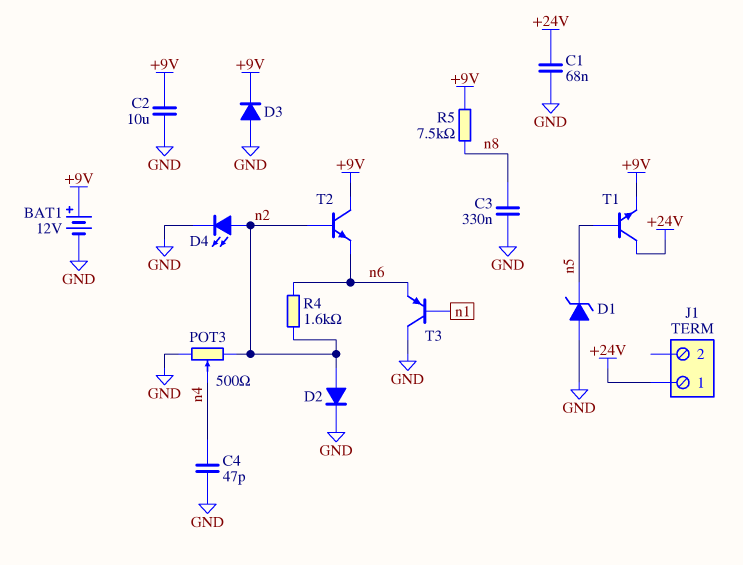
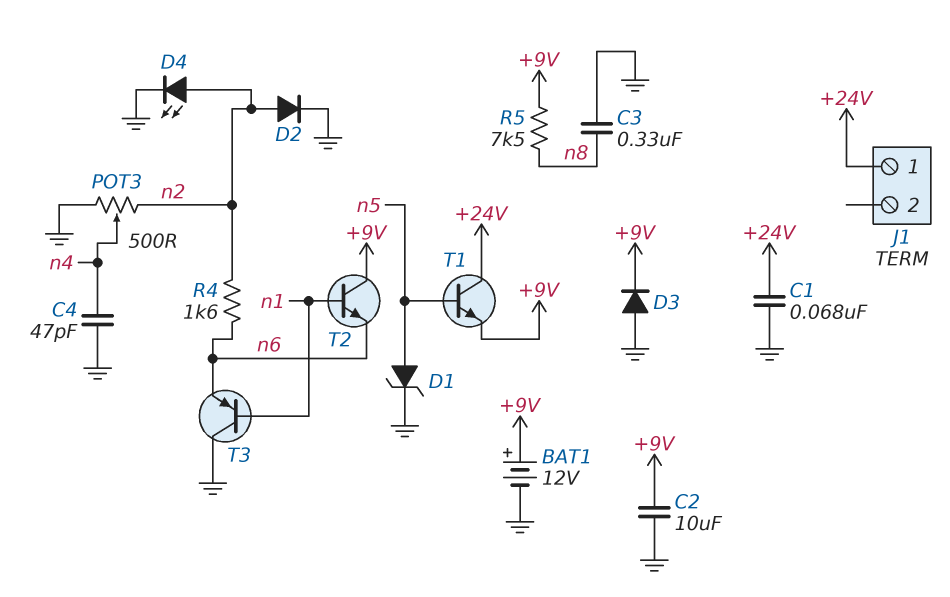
D1: zener (A GND, K n5) -> zener (A n5, K GND)
T2: NPN (B n2, C +9V, E n6) -> NPN (B n1, C +9V, E n6)

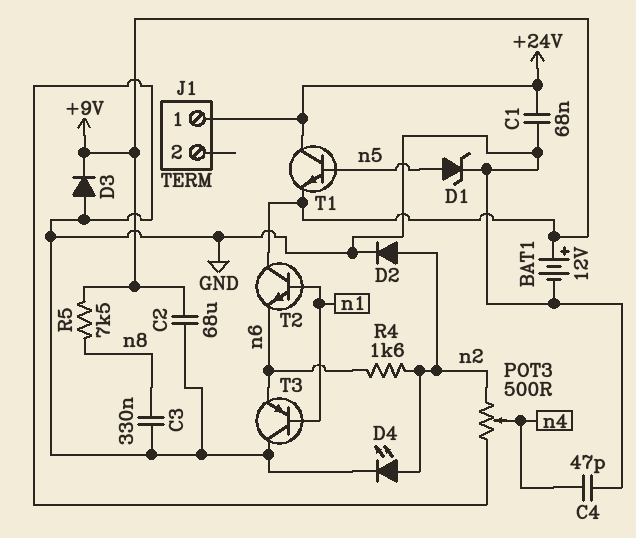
C2: 10uF (+9V, GND) -> 68uF (+9V, GND)

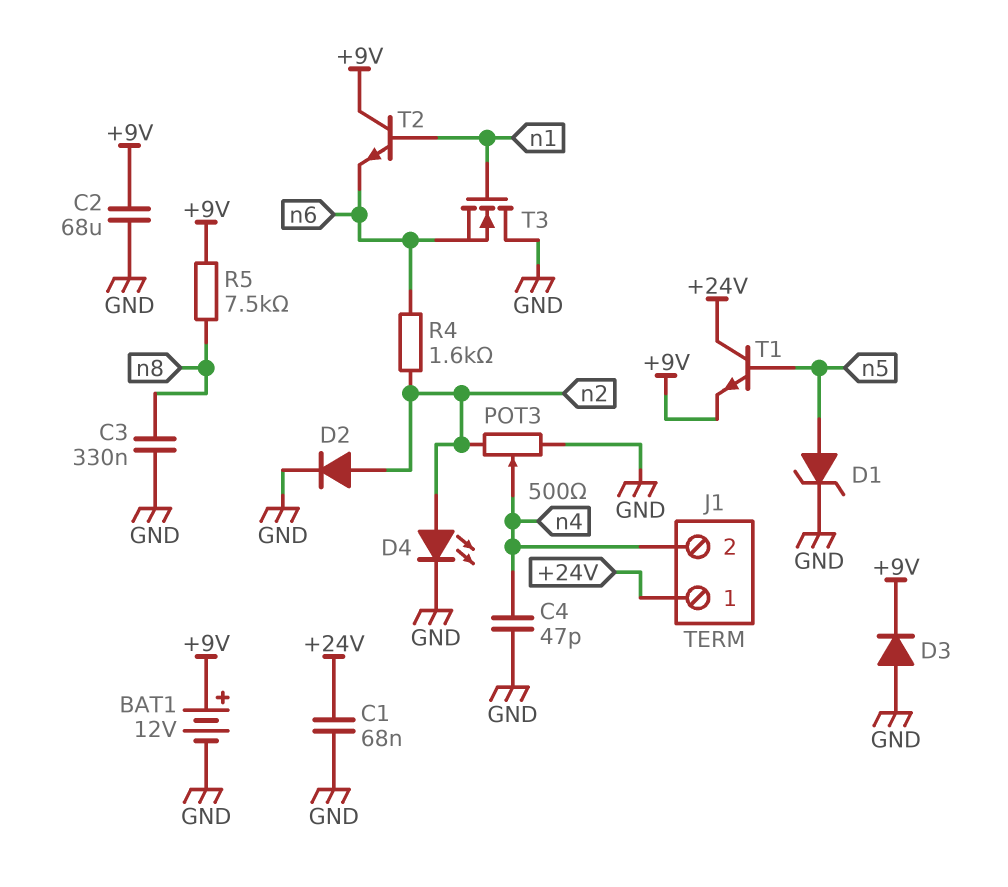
J1 pin 2: none -> n4
T3: PNP (B n1, C GND, E n6) -> NMOS (G n1, D GND, S n6)

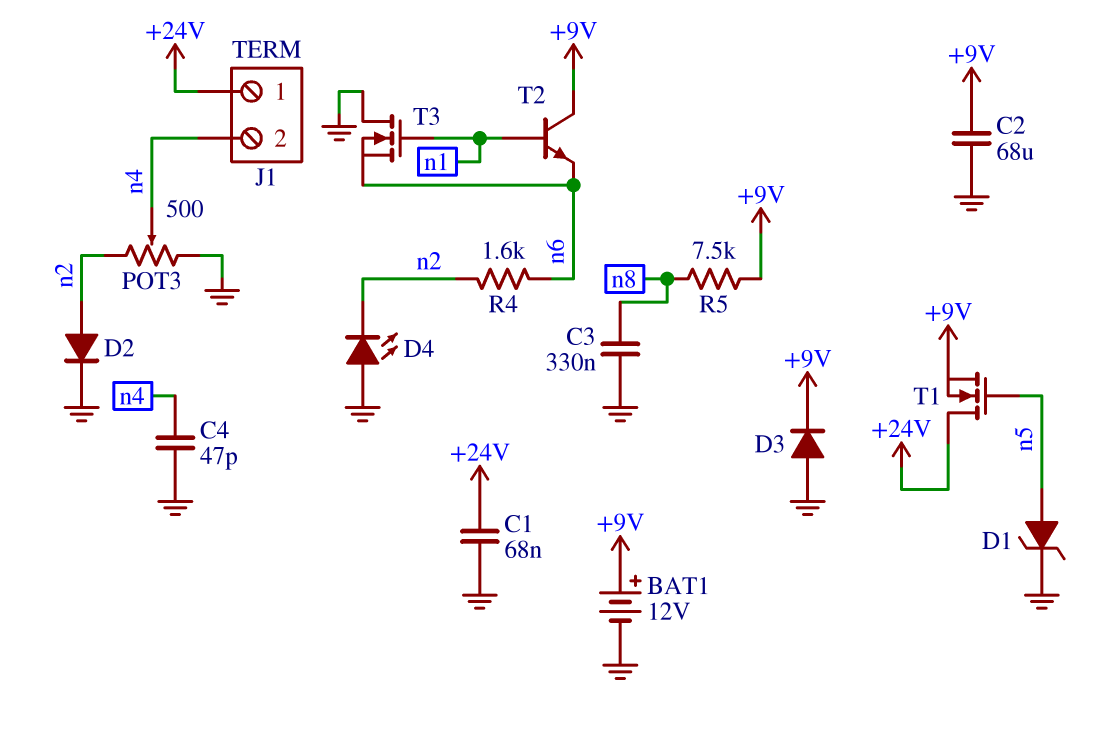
D4: LED (A n2, K GND) -> LED (A GND, K n2)
T1: NPN (B n5, C +24V, E +9V) -> NMOS (G n5, D +24V, S +9V)

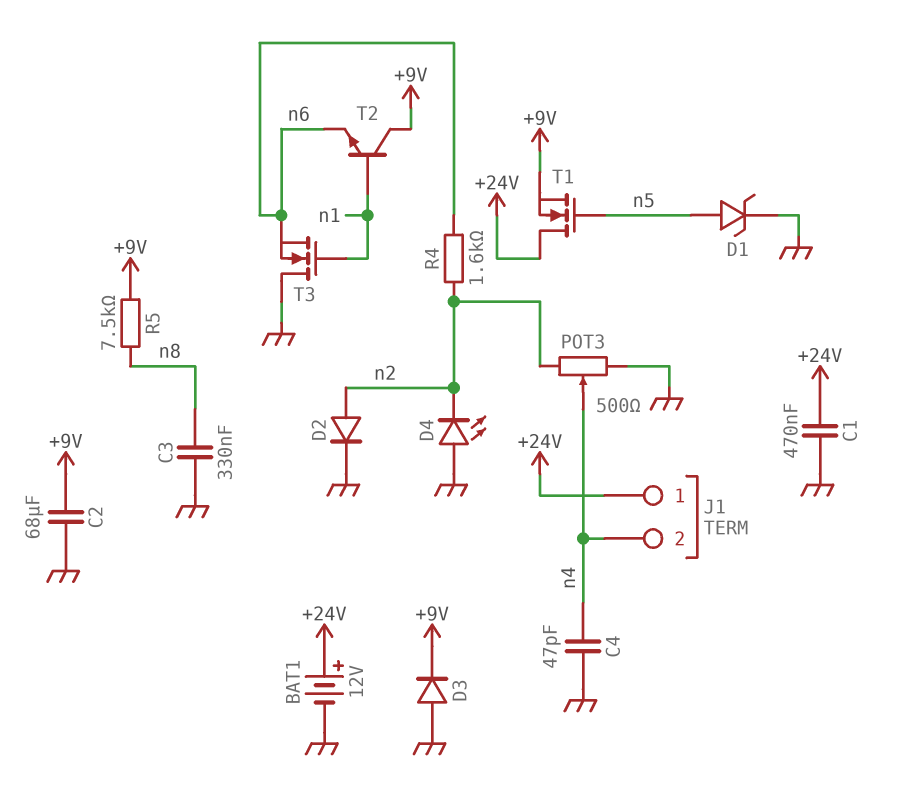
BAT1: 12V (plus +9V, minus GND) -> 12V (plus +24V, minus GND)
C1: 68nF (+24V, GND) -> 470nF (+24V, GND)

